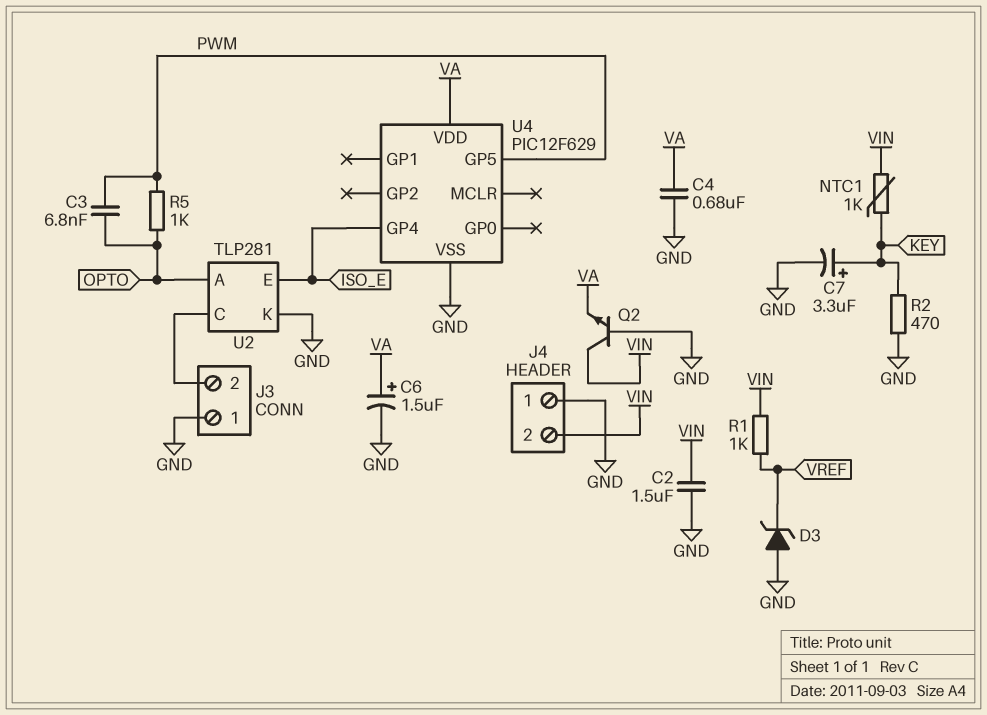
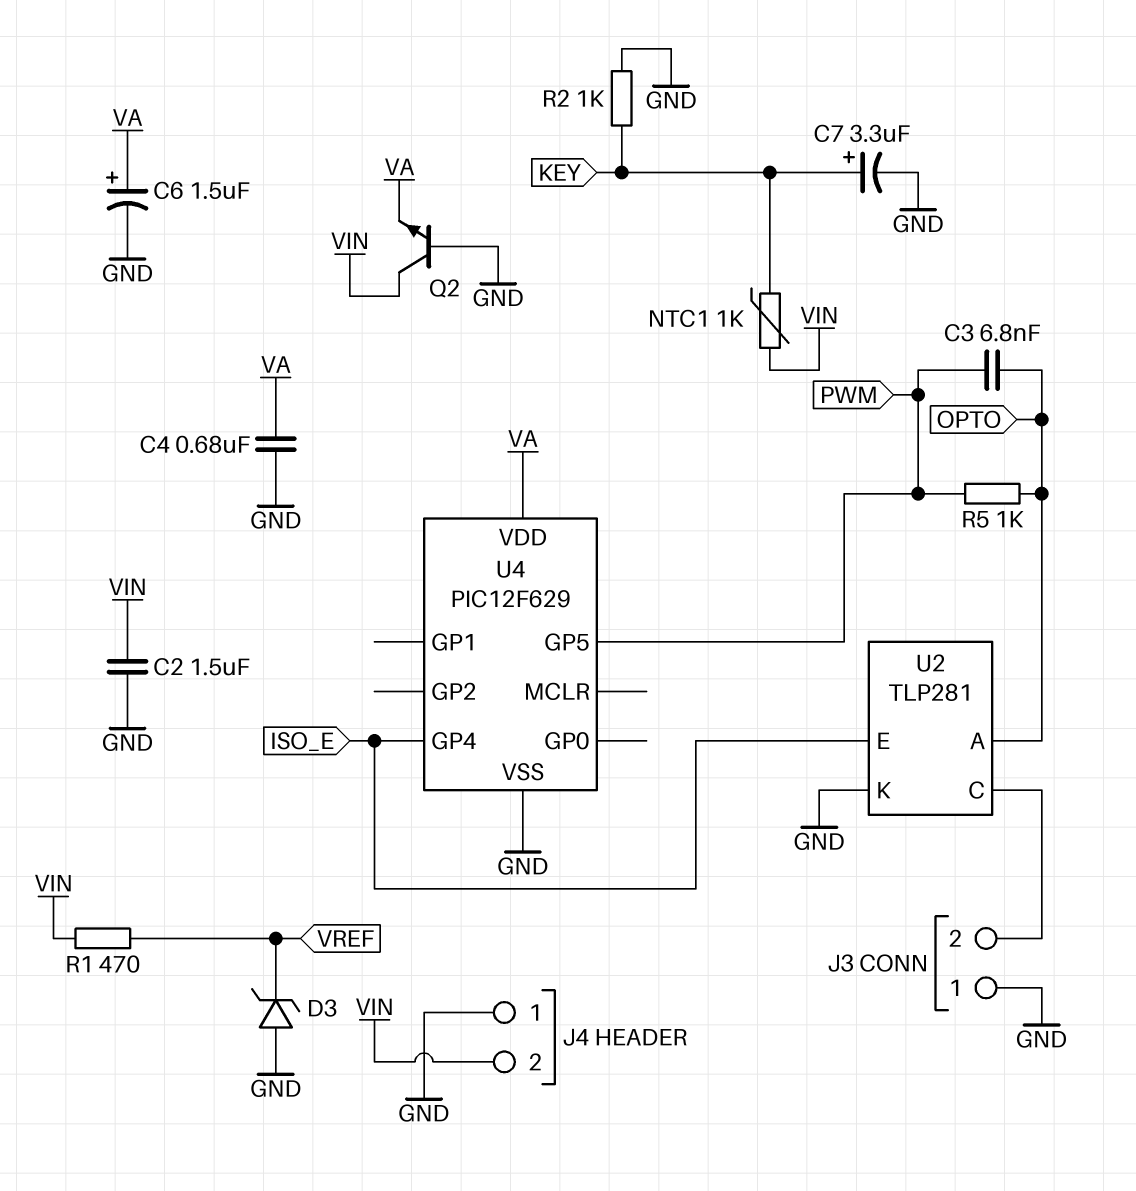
R1: 1k (VIN, VREF) -> 470 (VIN, VREF)
R2: 470 (GND, KEY) -> 1k (GND, KEY)

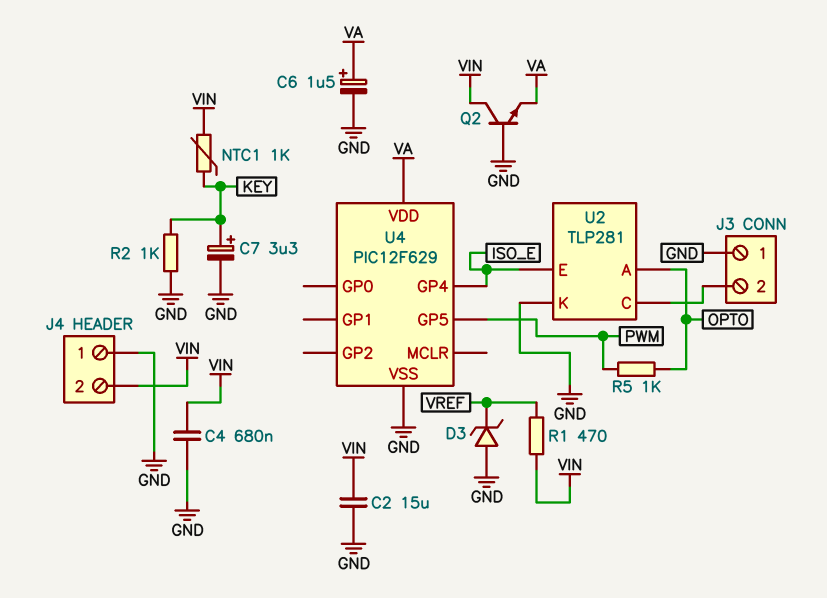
C2: 1.5uF (GND, VIN) -> 15uF (GND, VIN)
C3: 6.8nF (OPTO, PWM) -> none
C4: 680nF (GND, VA) -> 680nF (GND, VIN)

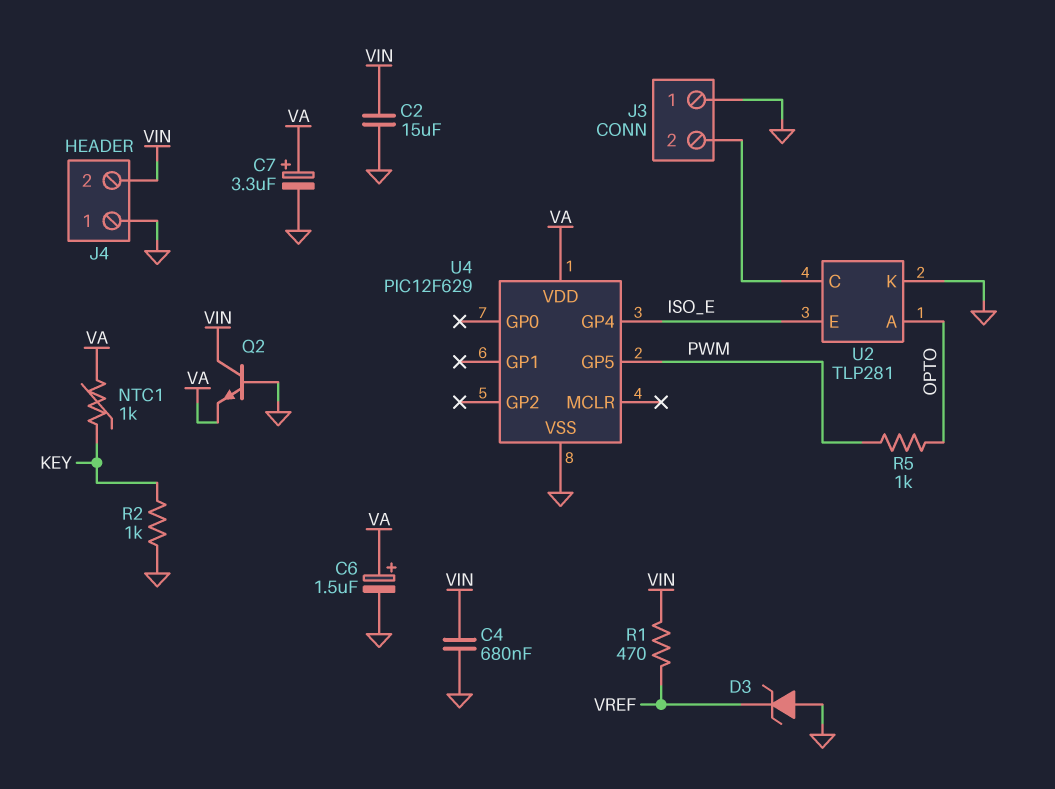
C7: 3.3uF (plus KEY, minus GND) -> 3.3uF (plus VA, minus GND)
NTC1: 1k (KEY, VIN) -> 1k (KEY, VA)

